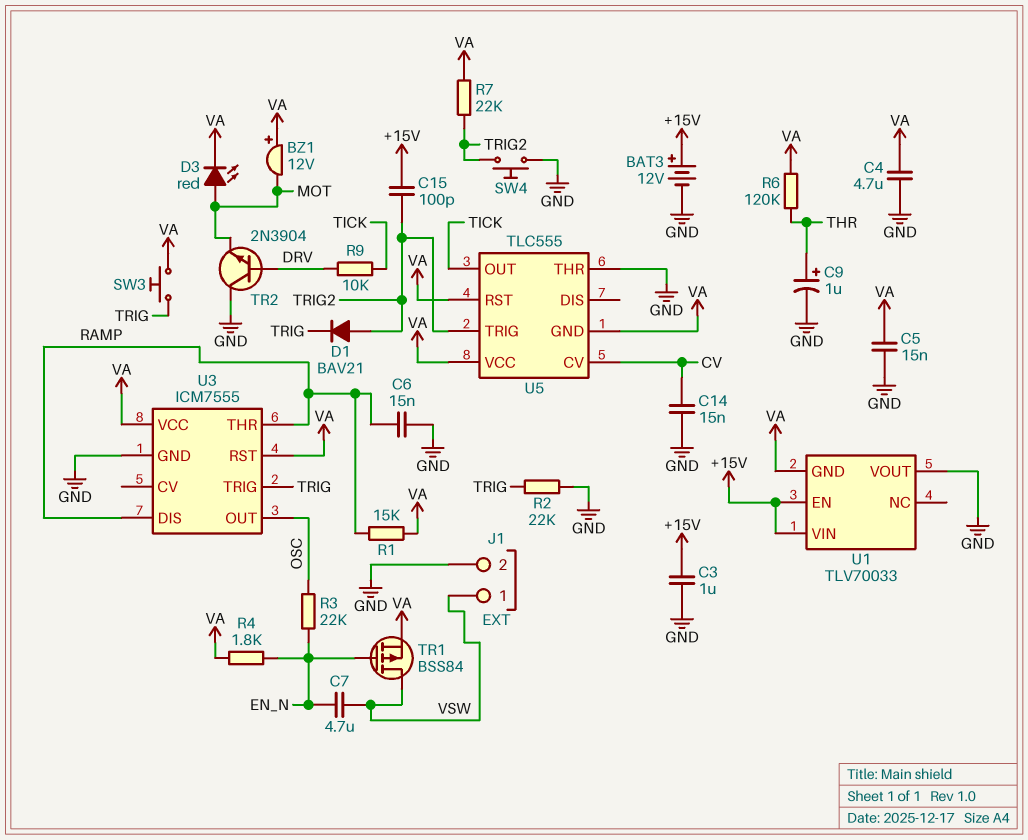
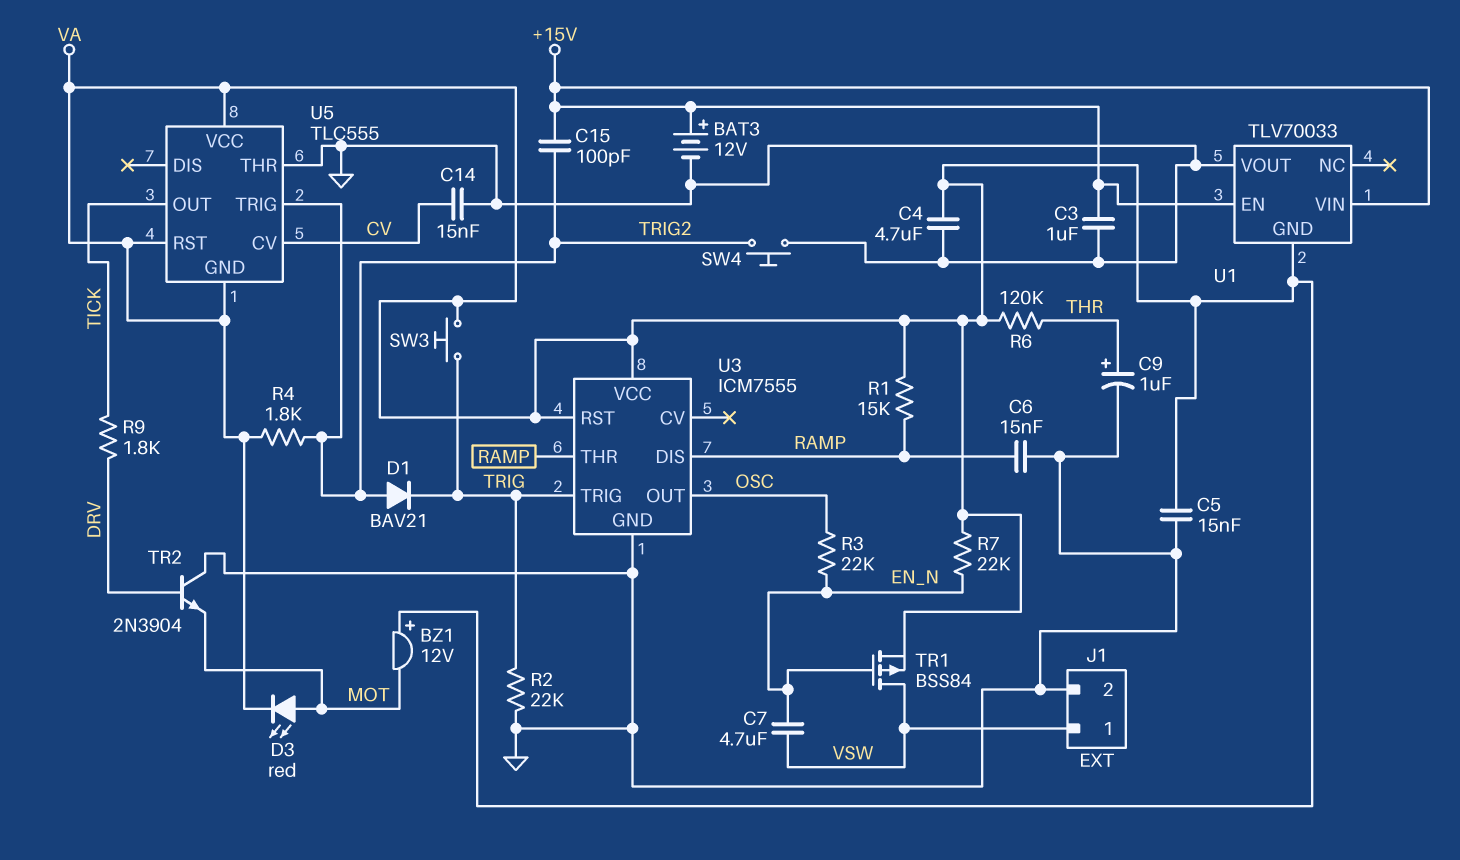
R4: 1.8k (EN_N, VA) -> 1.8k (TRIG2, VA)
R7: 22k (TRIG2, VA) -> 22k (EN_N, VA)
R9: 10k (DRV, TICK) -> 1.8k (DRV, TICK)

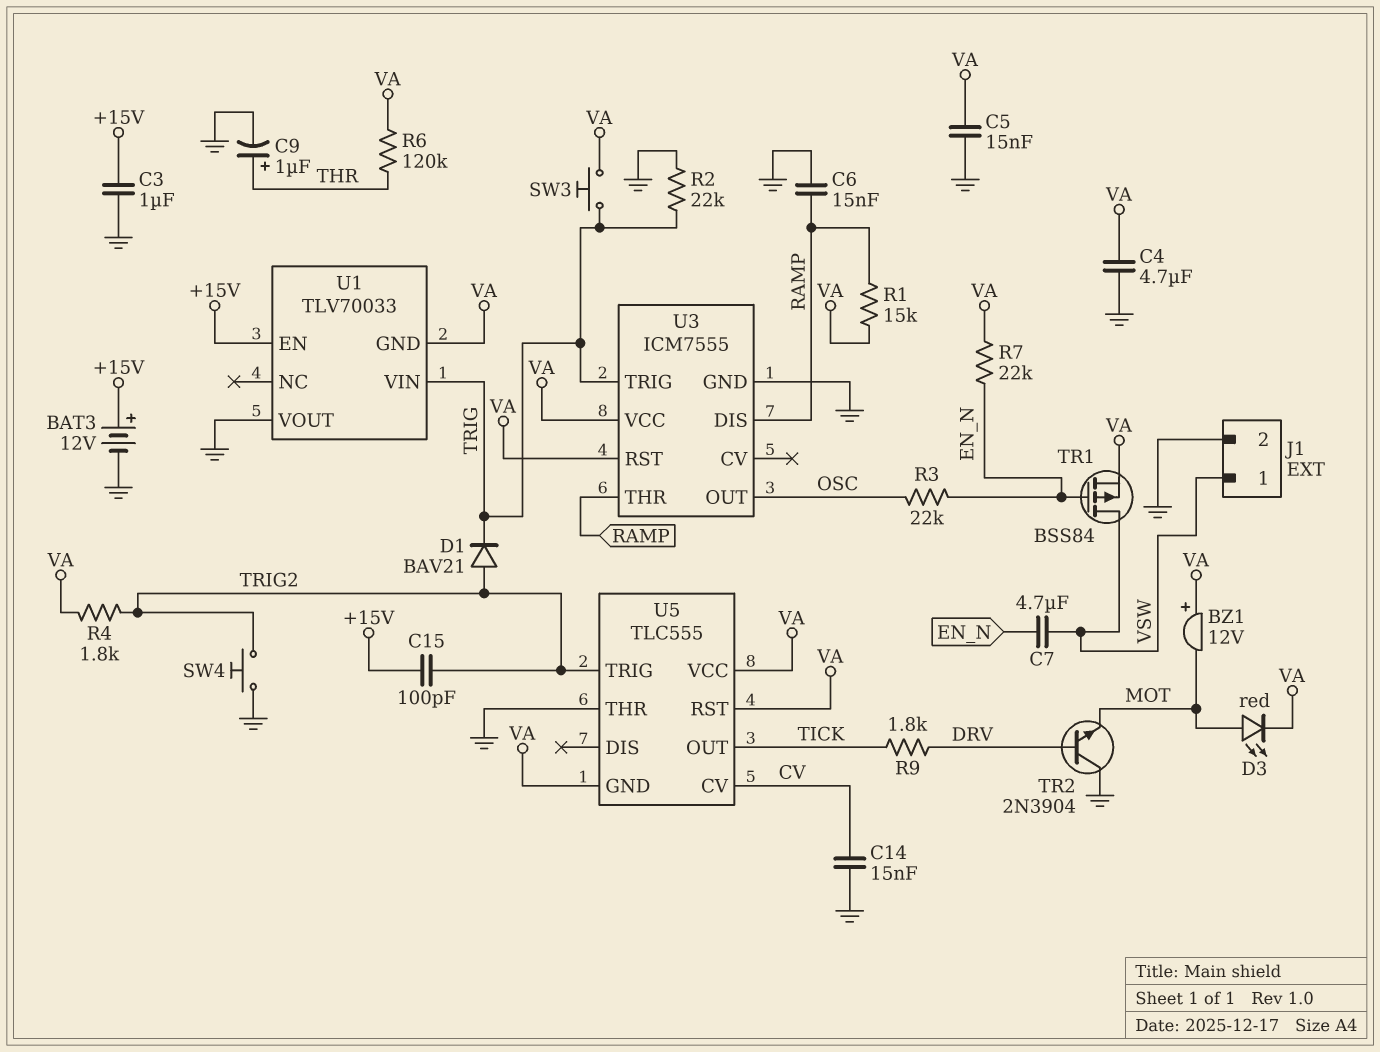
U1 pin VIN: +15V -> TRIG

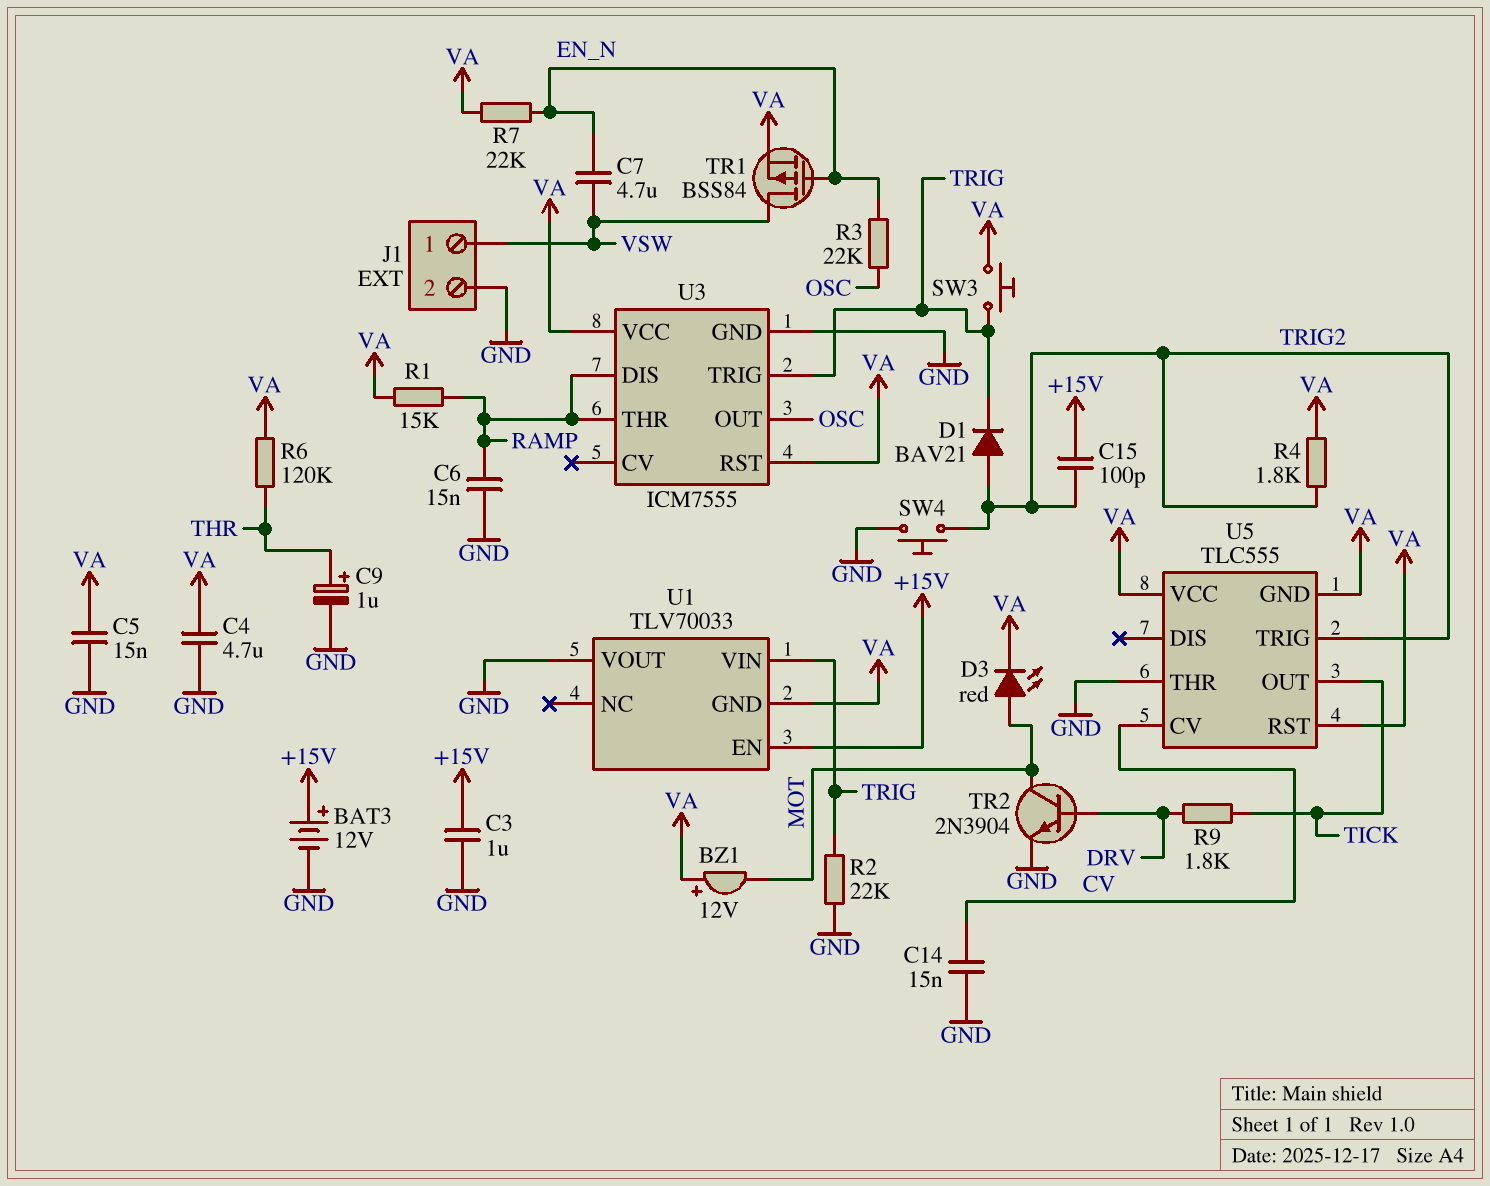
TR2: NPN 2N3904 (B DRV, C GND, E MOT) -> NPN 2N3904 (B DRV, C MOT, E GND)

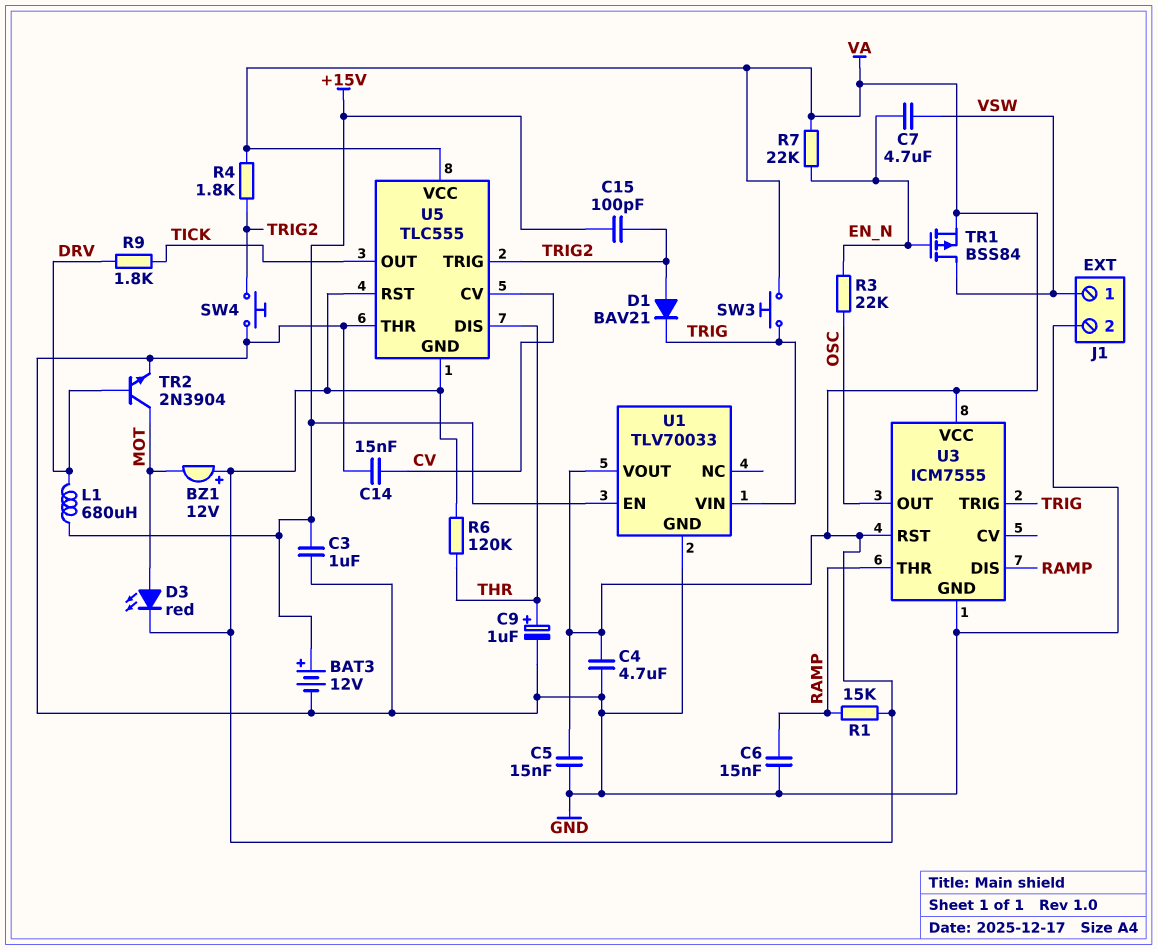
L1: none -> 680uH (+15V, DRV)
R2: 22k (GND, TRIG) -> none
U1 pin GND: VA -> GND
U1 pin VOUT: GND -> VA
U5 pin DIS: none -> THR

